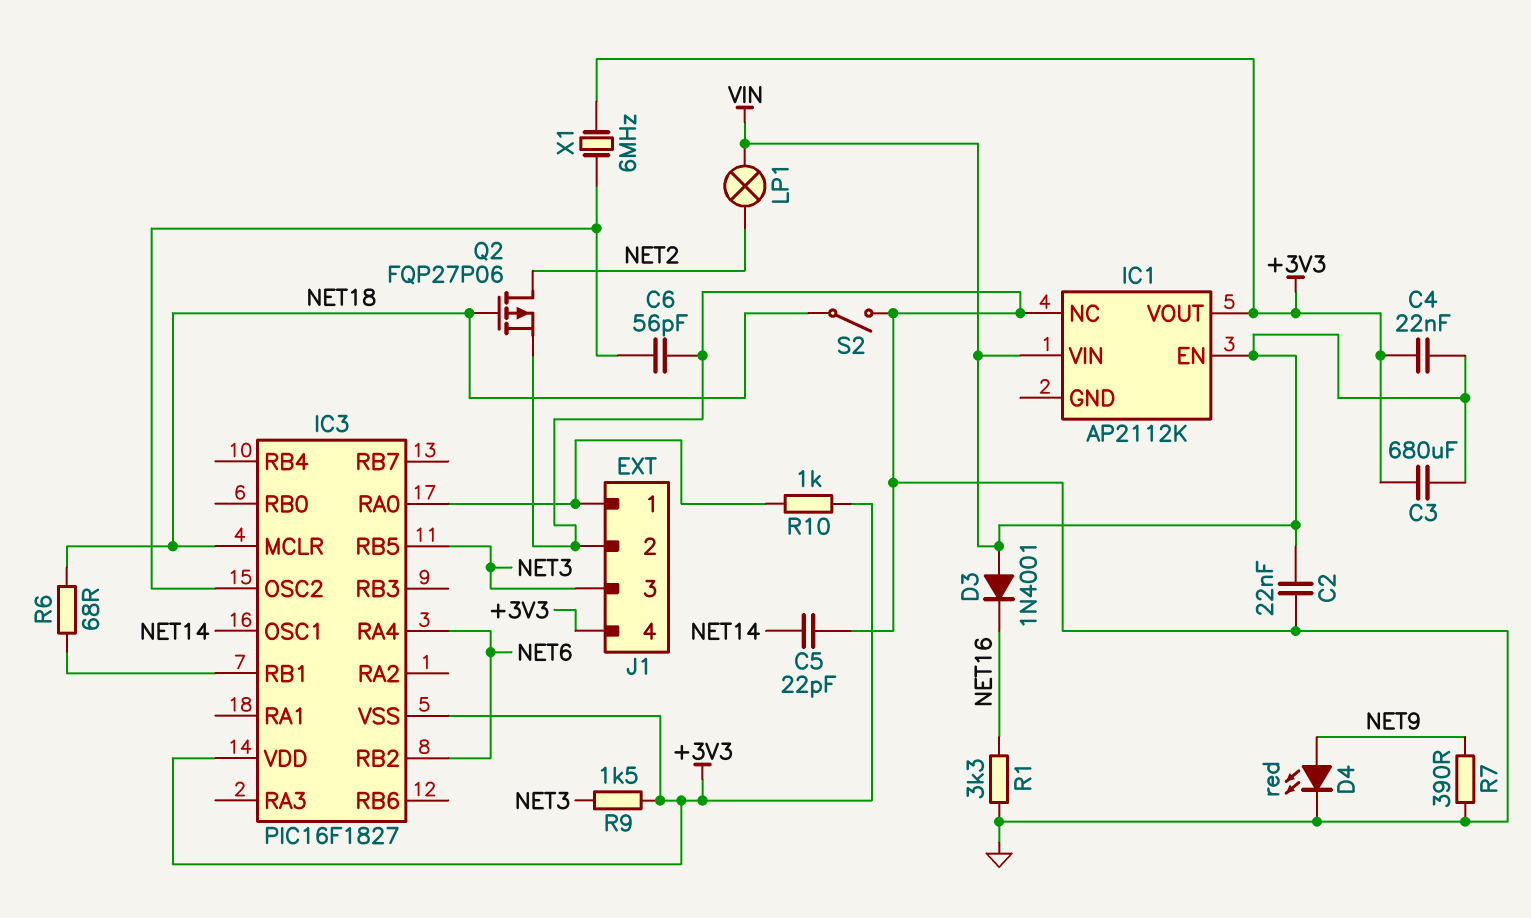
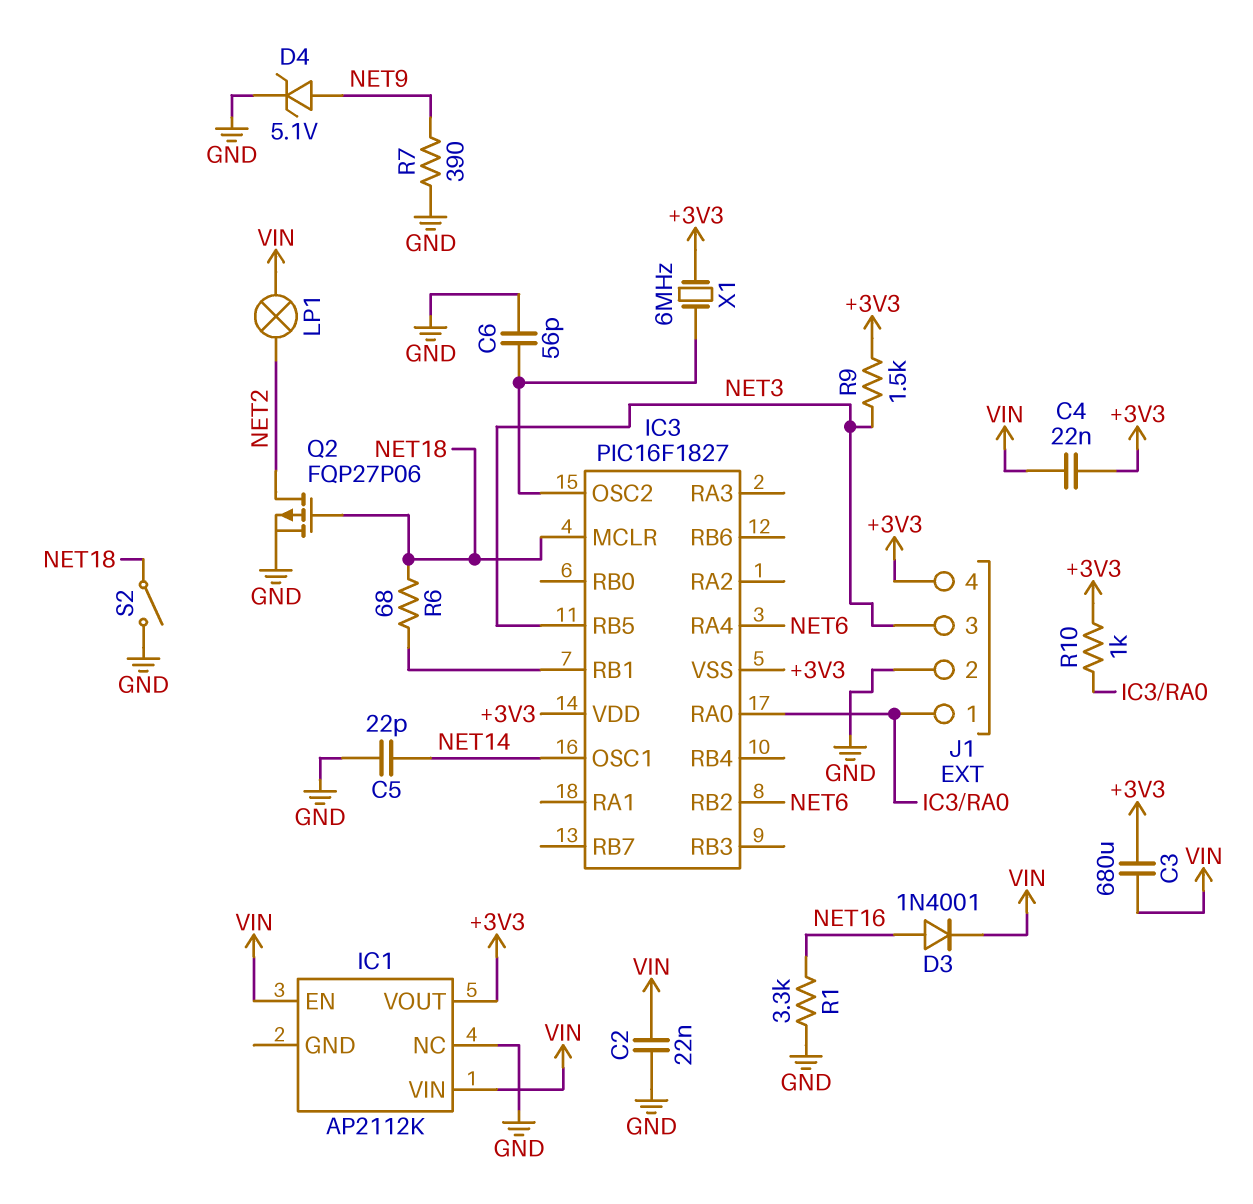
D3: diode 1N4001 (A VIN, K NET16) -> diode 1N4001 (A NET16, K VIN)
D4: LED red (A NET9, K GND) -> zener 5.1V (A NET9, K GND)

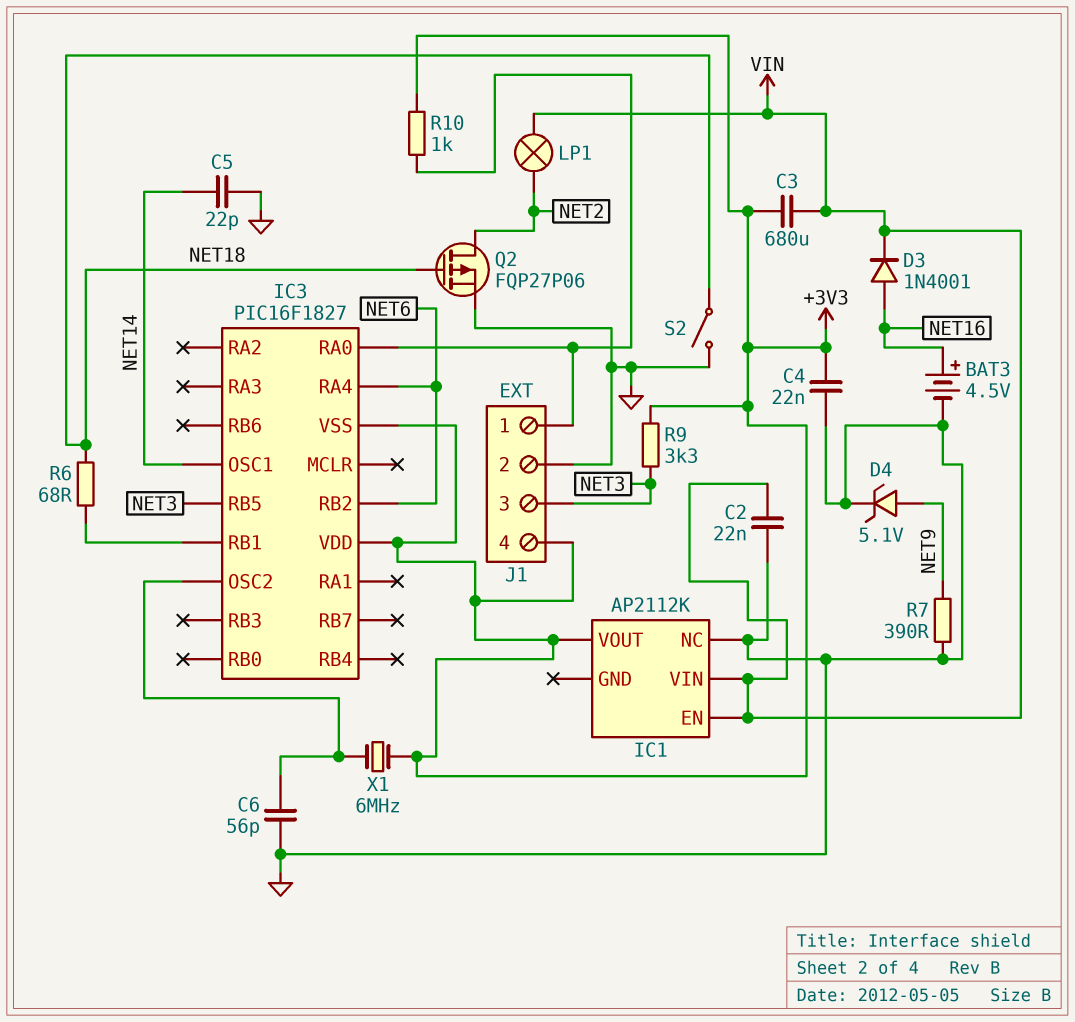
BAT3: none -> 4.5V (plus NET16, minus GND)
C4: 22nF (+3V3, VIN) -> 22nF (+3V3, GND)
IC3 pin MCLR: NET18 -> none
R1: 3.3k (GND, NET16) -> none
R9: 1.5k (+3V3, NET3) -> 3.3k (+3V3, NET3)

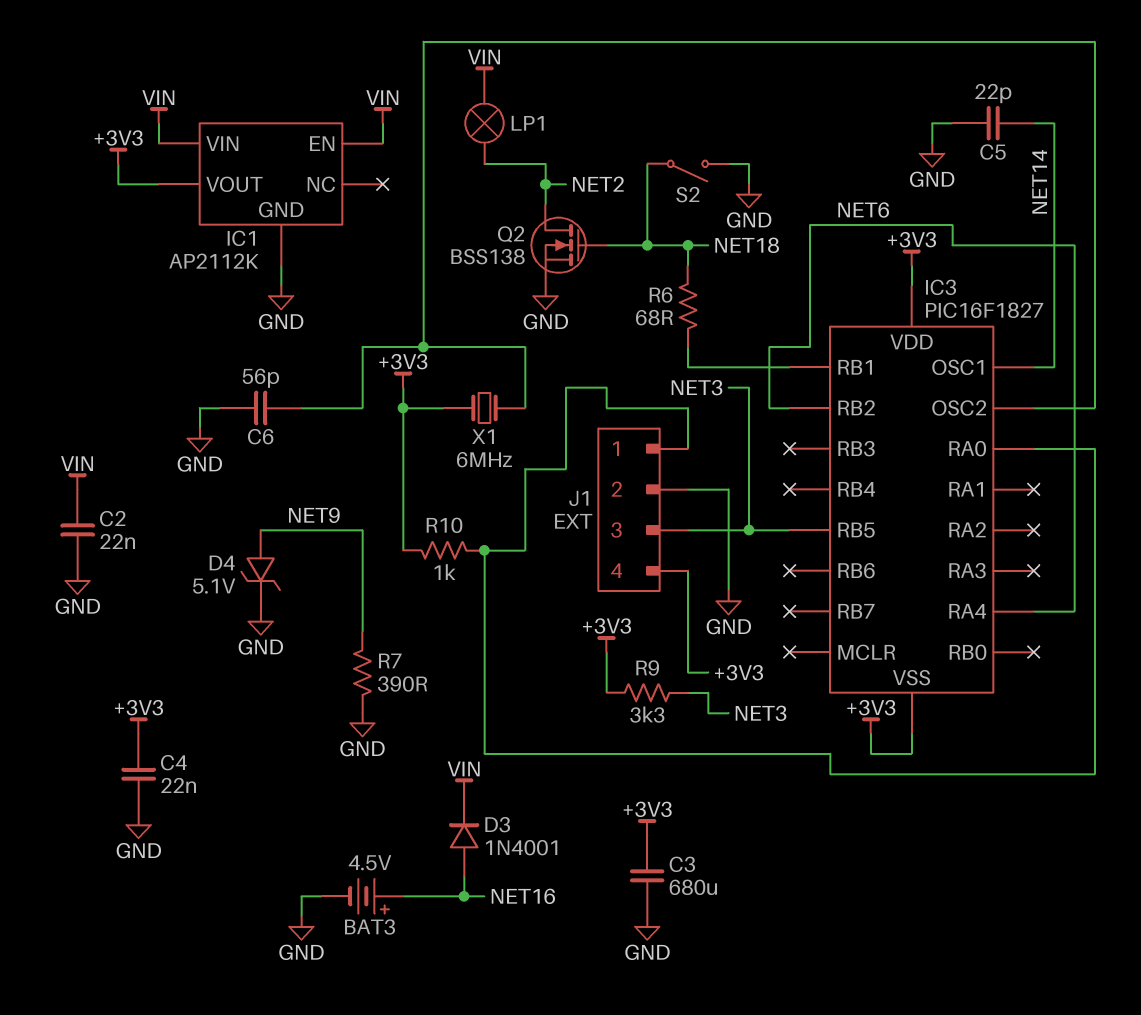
C3: 680uF (+3V3, VIN) -> 680uF (+3V3, GND)
IC1 pin GND: none -> GND
IC1 pin NC: GND -> none
Q2: PMOS FQP27P06 (G NET18, D NET2, S GND) -> NMOS BSS138 (G NET18, D NET2, S GND)

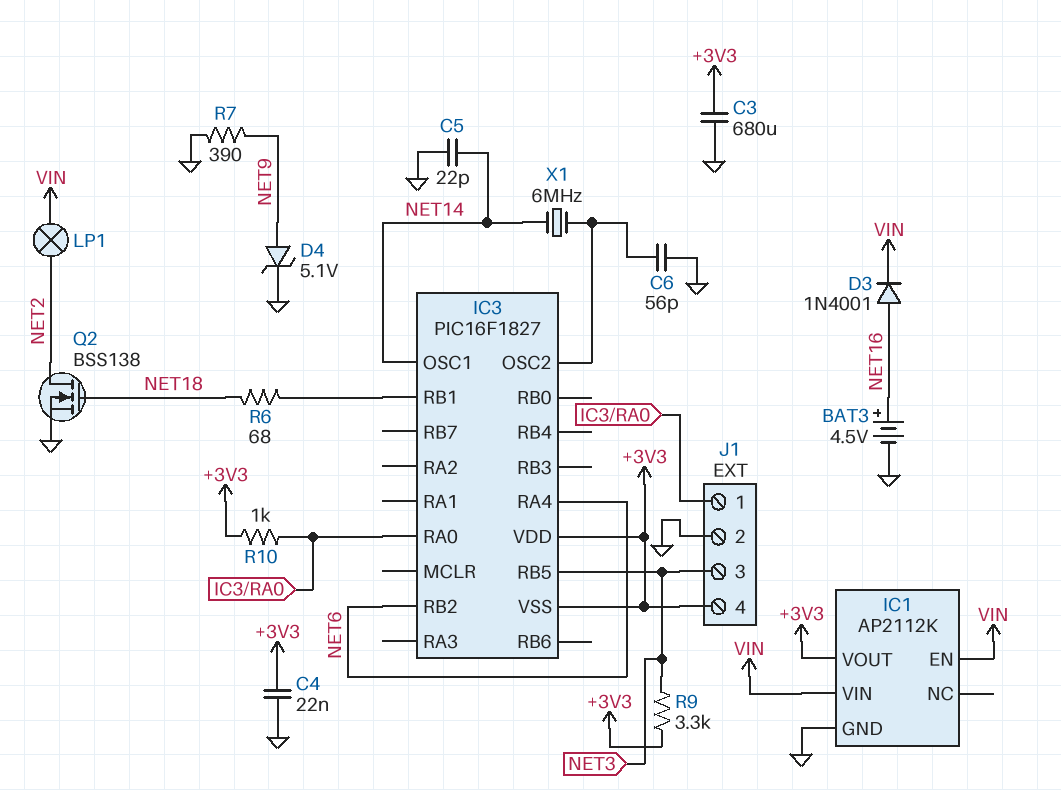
C2: 22nF (GND, VIN) -> none
S2: switch (GND, NET18) -> none
X1: 6MHz (+3V3, IC3/OSC2) -> 6MHz (IC3/OSC2, NET14)

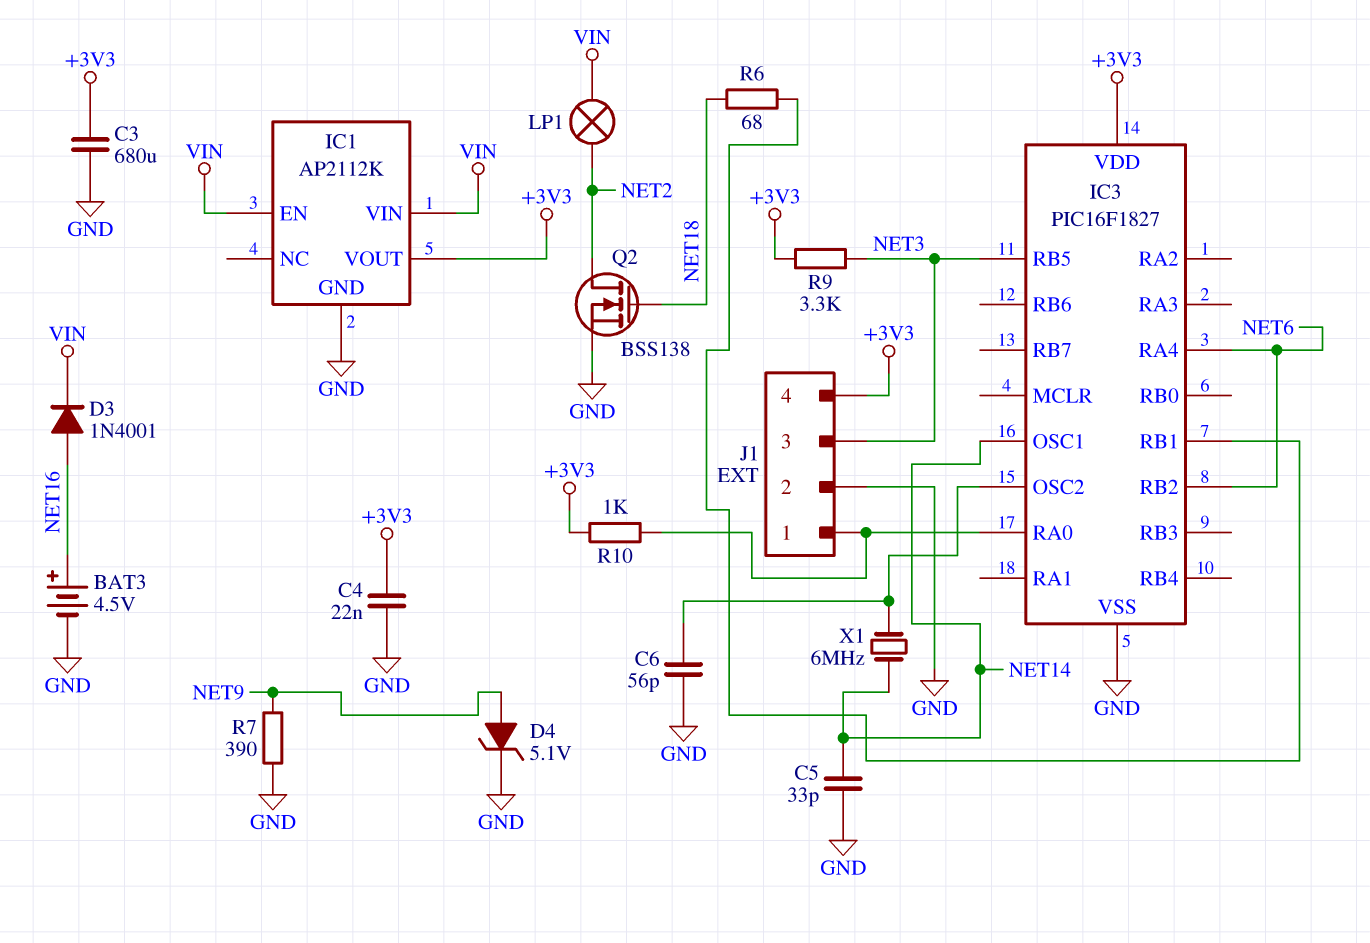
C5: 22pF (GND, NET14) -> 33pF (GND, NET14)
IC3 pin VSS: +3V3 -> GND

